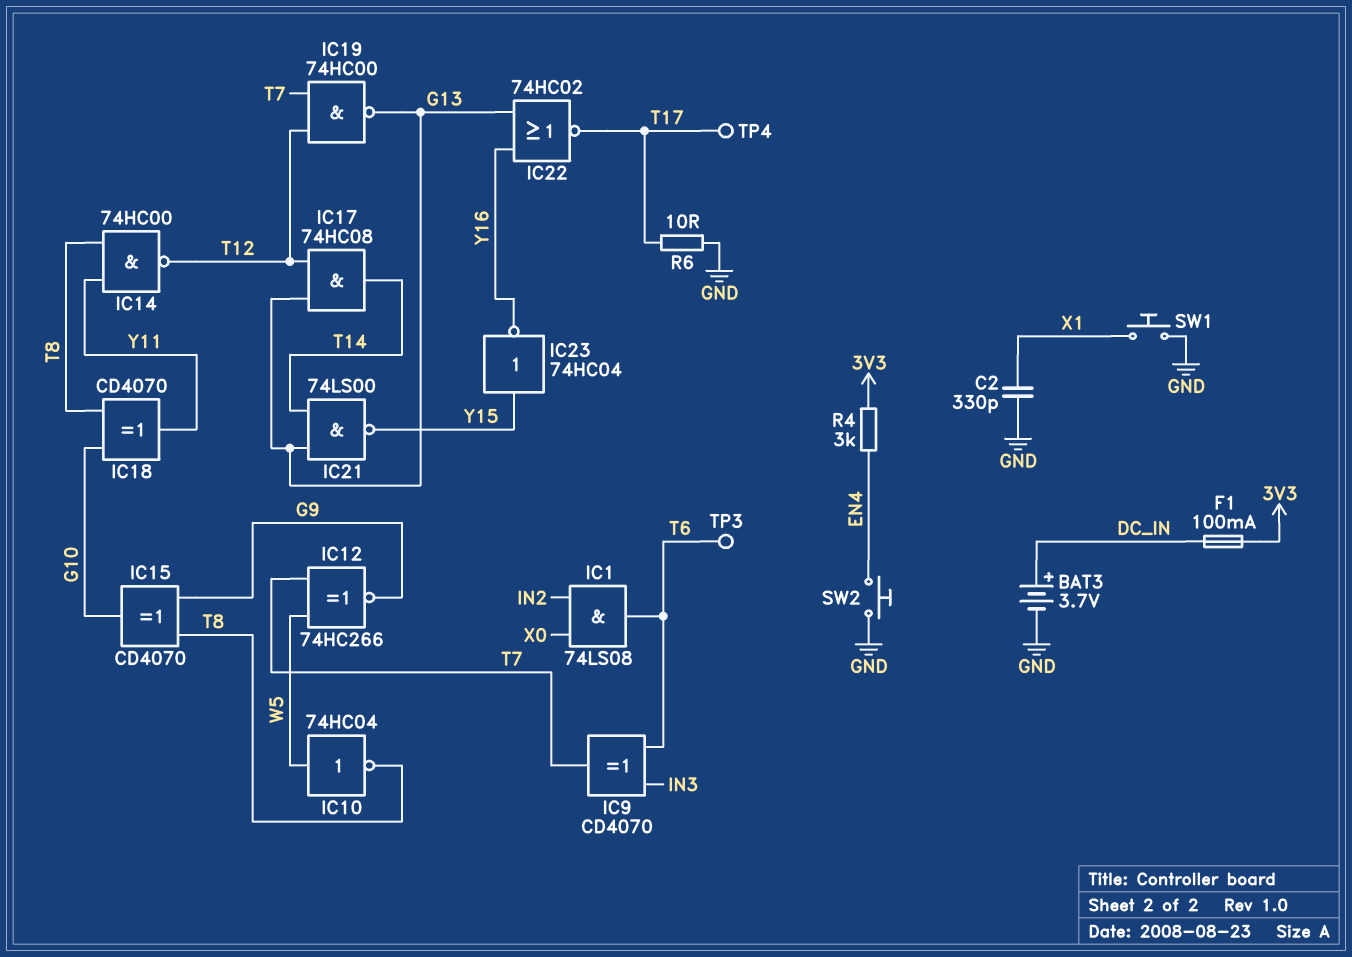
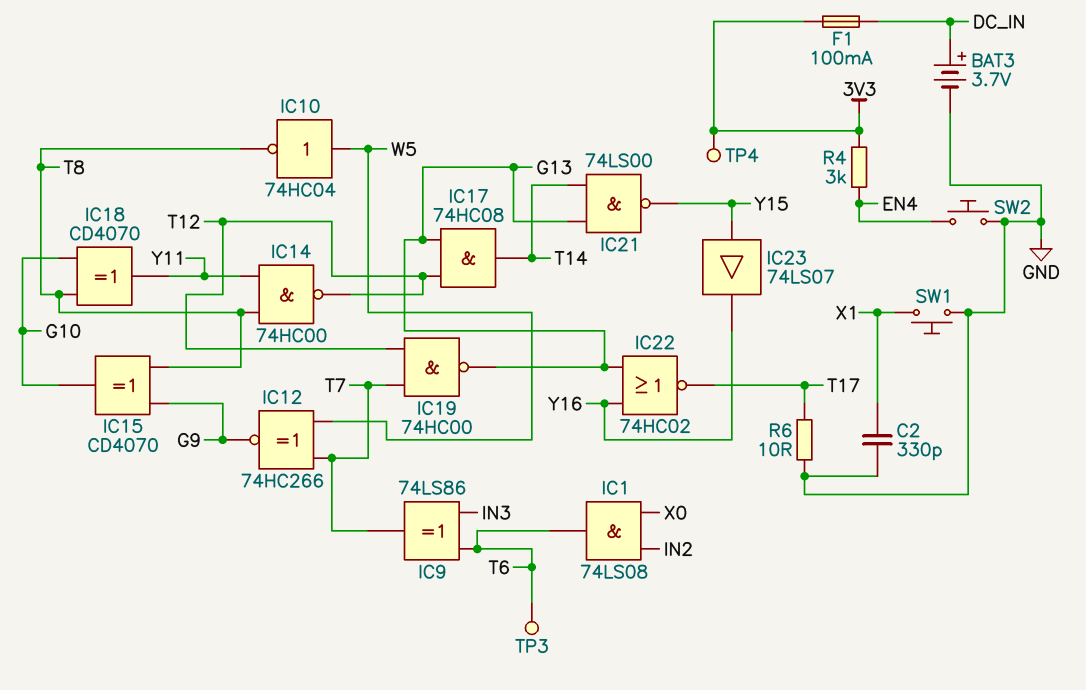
IC9: XOR CD4070 (in IN3, in T6, out T7) -> XOR 74LS86 (in IN3, in T6, out T7)
IC23: NOT 74HC04 (in Y15, out Y16) -> buffer 74LS07 (in Y15, out Y16)
TP4: test point (T17) -> test point (3V3)

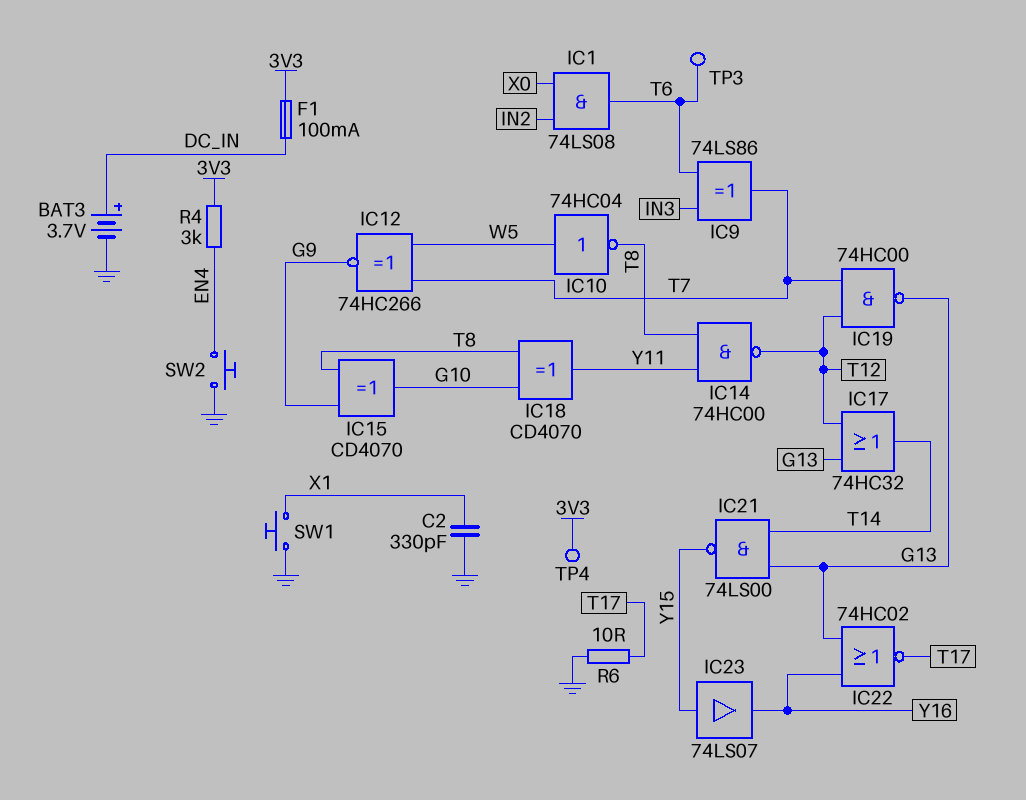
IC17: AND 74HC08 (in G13, in T12, out T14) -> OR 74HC32 (in G13, in T12, out T14)

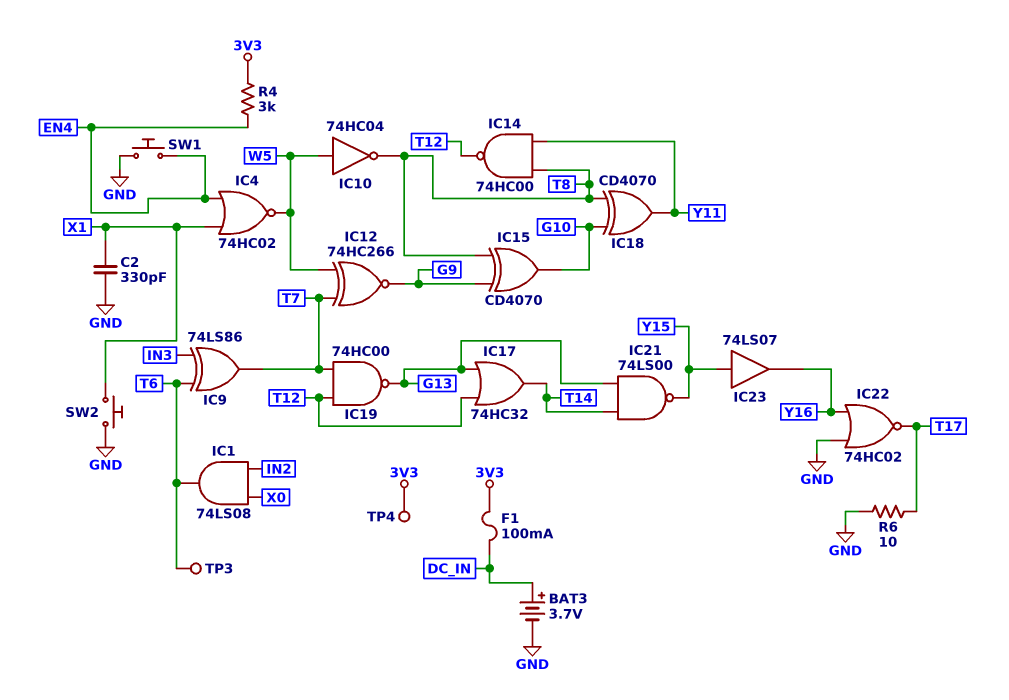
IC4: none -> NOR 74HC02 (in EN4, in X1, out W5)
IC22: NOR 74HC02 (in G13, in Y16, out T17) -> NOR 74HC02 (in GND, in Y16, out T17)
SW1: button (GND, X1) -> button (EN4, GND)
SW2: button (EN4, GND) -> button (GND, X1)

